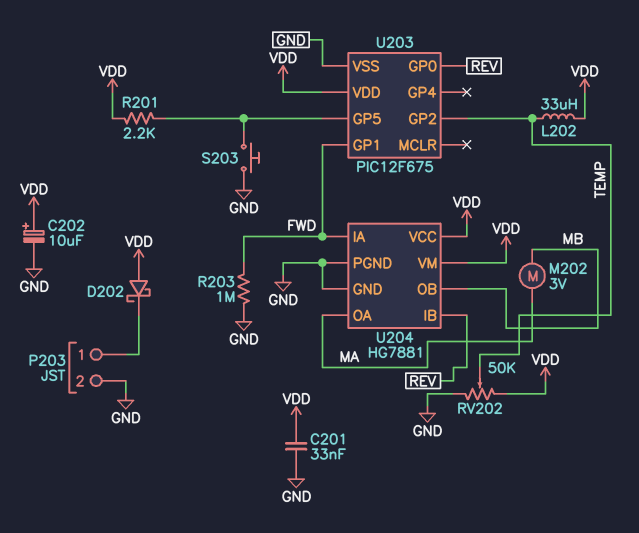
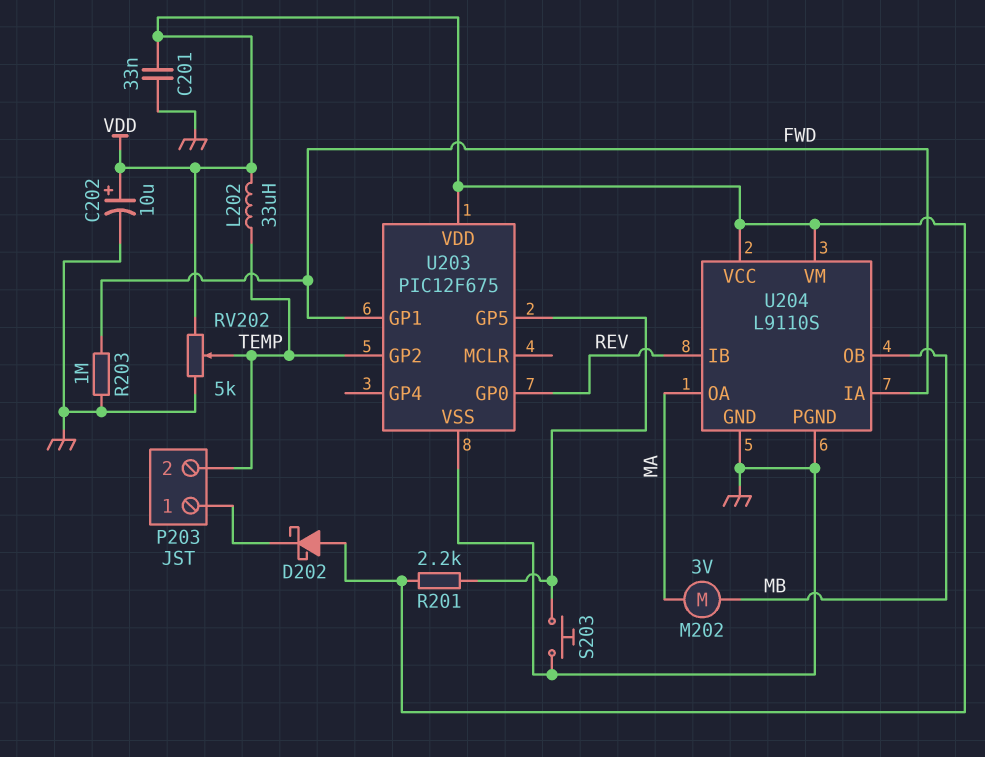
P203 pin 2: GND -> TEMP
RV202: 50k (GND, VDD, wiper TEMP) -> 5k (GND, VDD, wiper TEMP)
U204: HG7881 -> L9110S

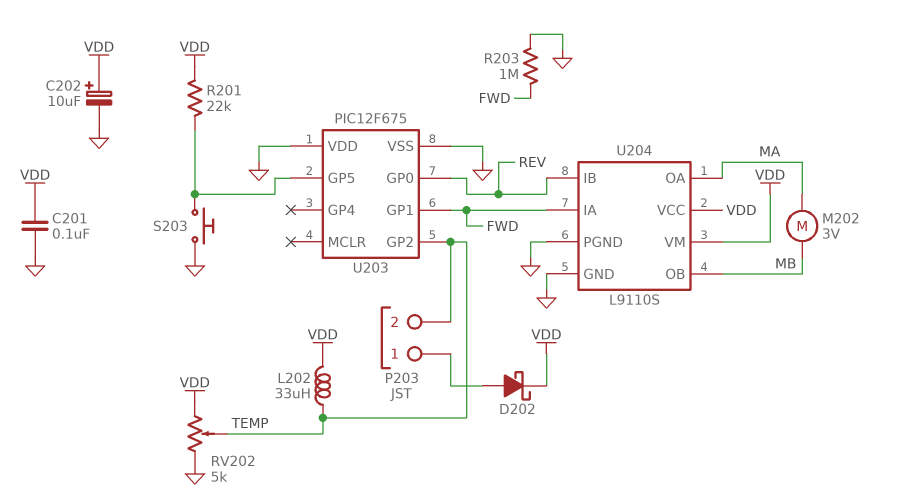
C201: 33nF (GND, VDD) -> 100nF (GND, VDD)
D202: schottky (A VDD, K P203/1) -> schottky (A P203/1, K VDD)
R201: 2.2k (U203/GP5, VDD) -> 22k (U203/GP5, VDD)
U203 pin VDD: VDD -> GND

